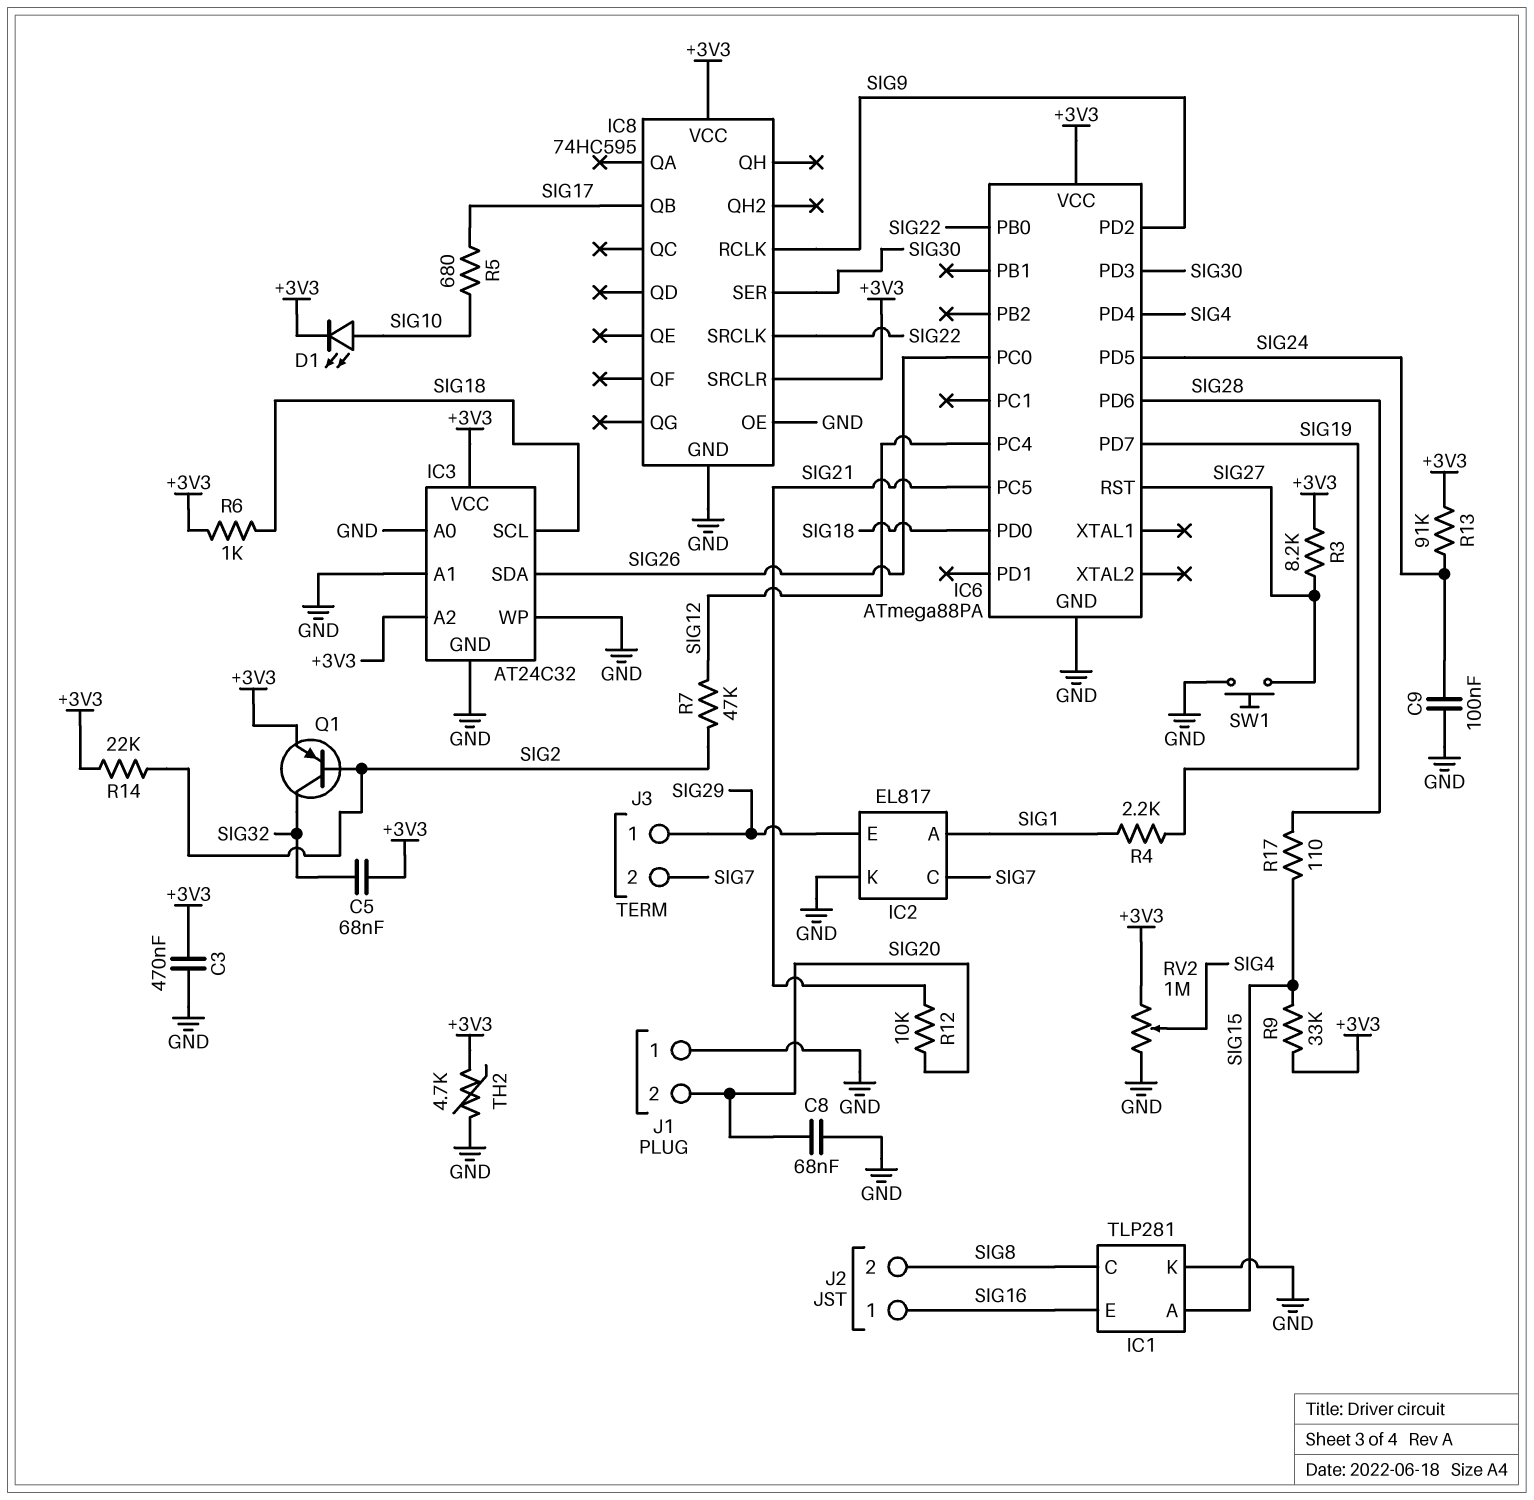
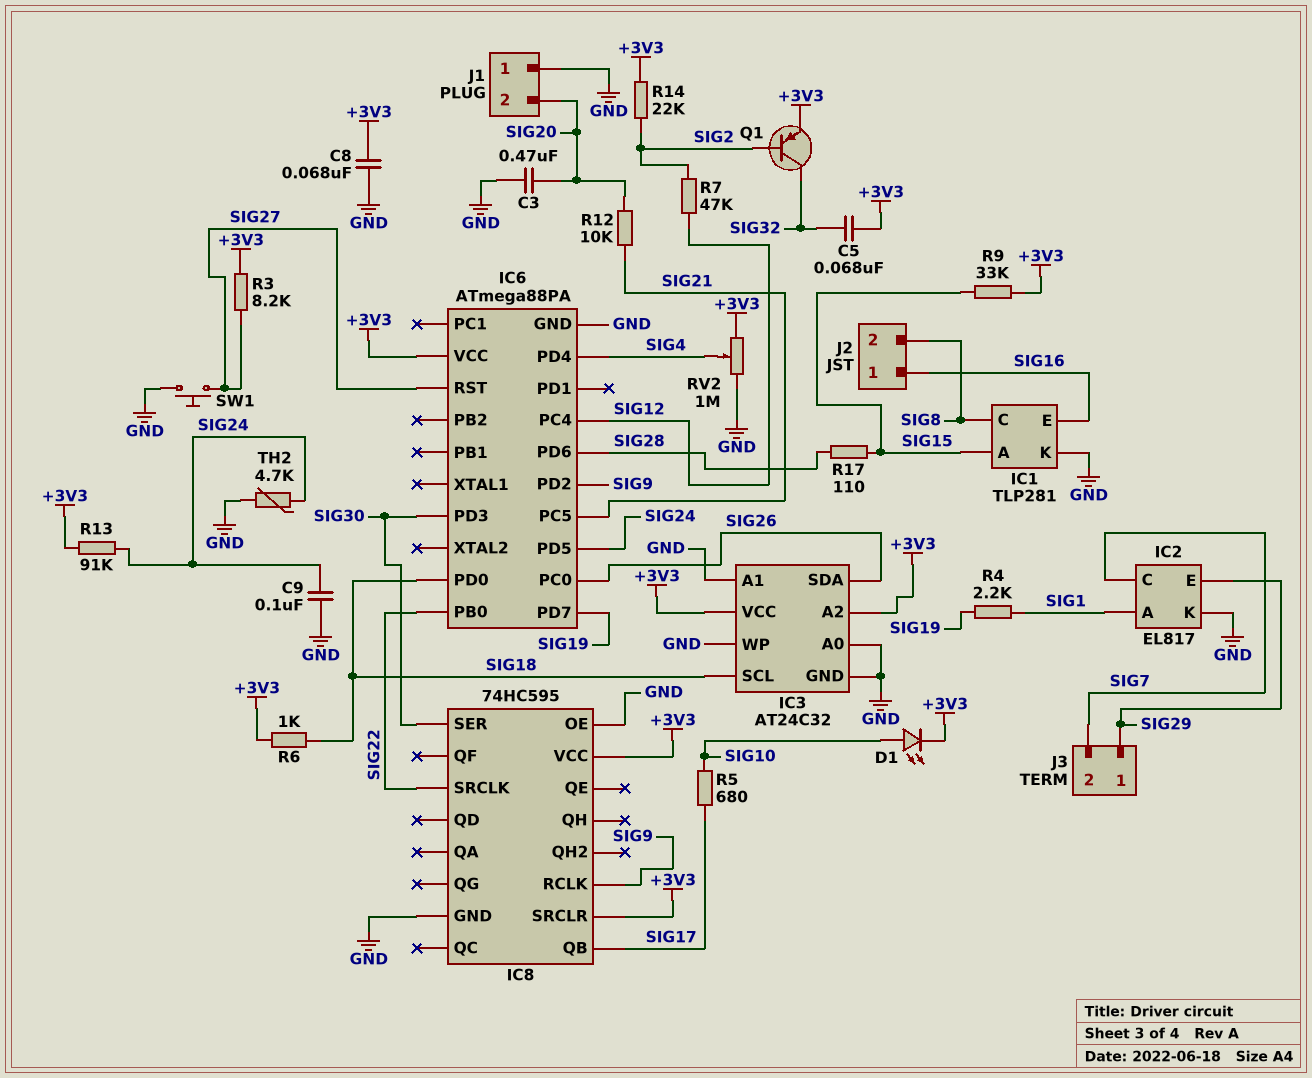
C3: 470nF (+3V3, GND) -> 470nF (GND, SIG20)
C8: 68nF (GND, SIG20) -> 68nF (+3V3, GND)
TH2: 4.7k (+3V3, GND) -> 4.7k (GND, SIG24)

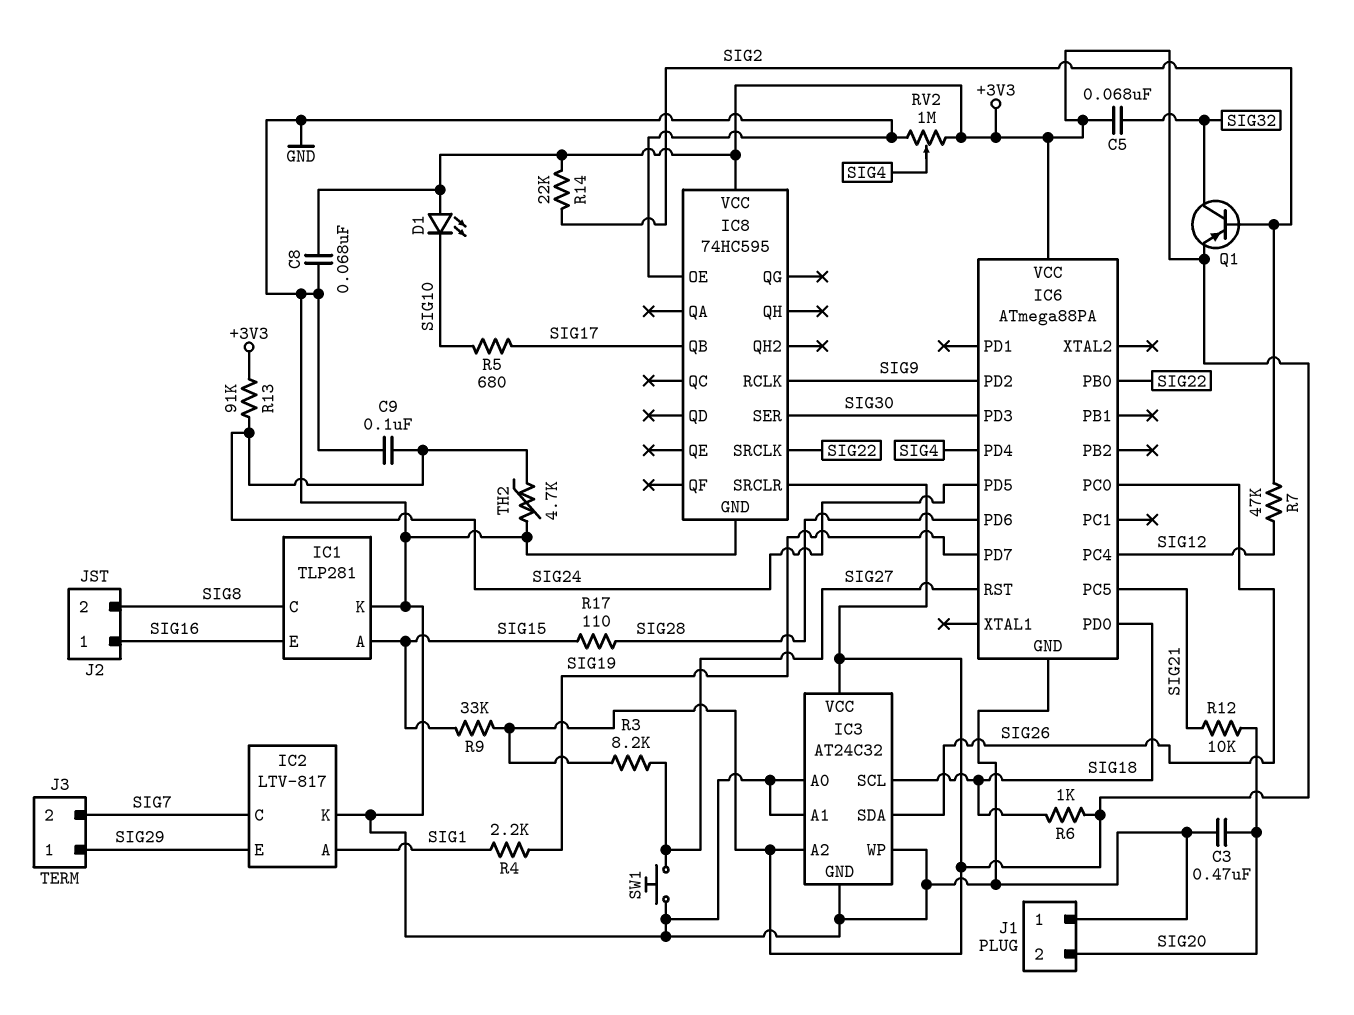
D1: LED (A SIG10, K +3V3) -> LED (A +3V3, K SIG10)
IC2: EL817 -> LTV-817

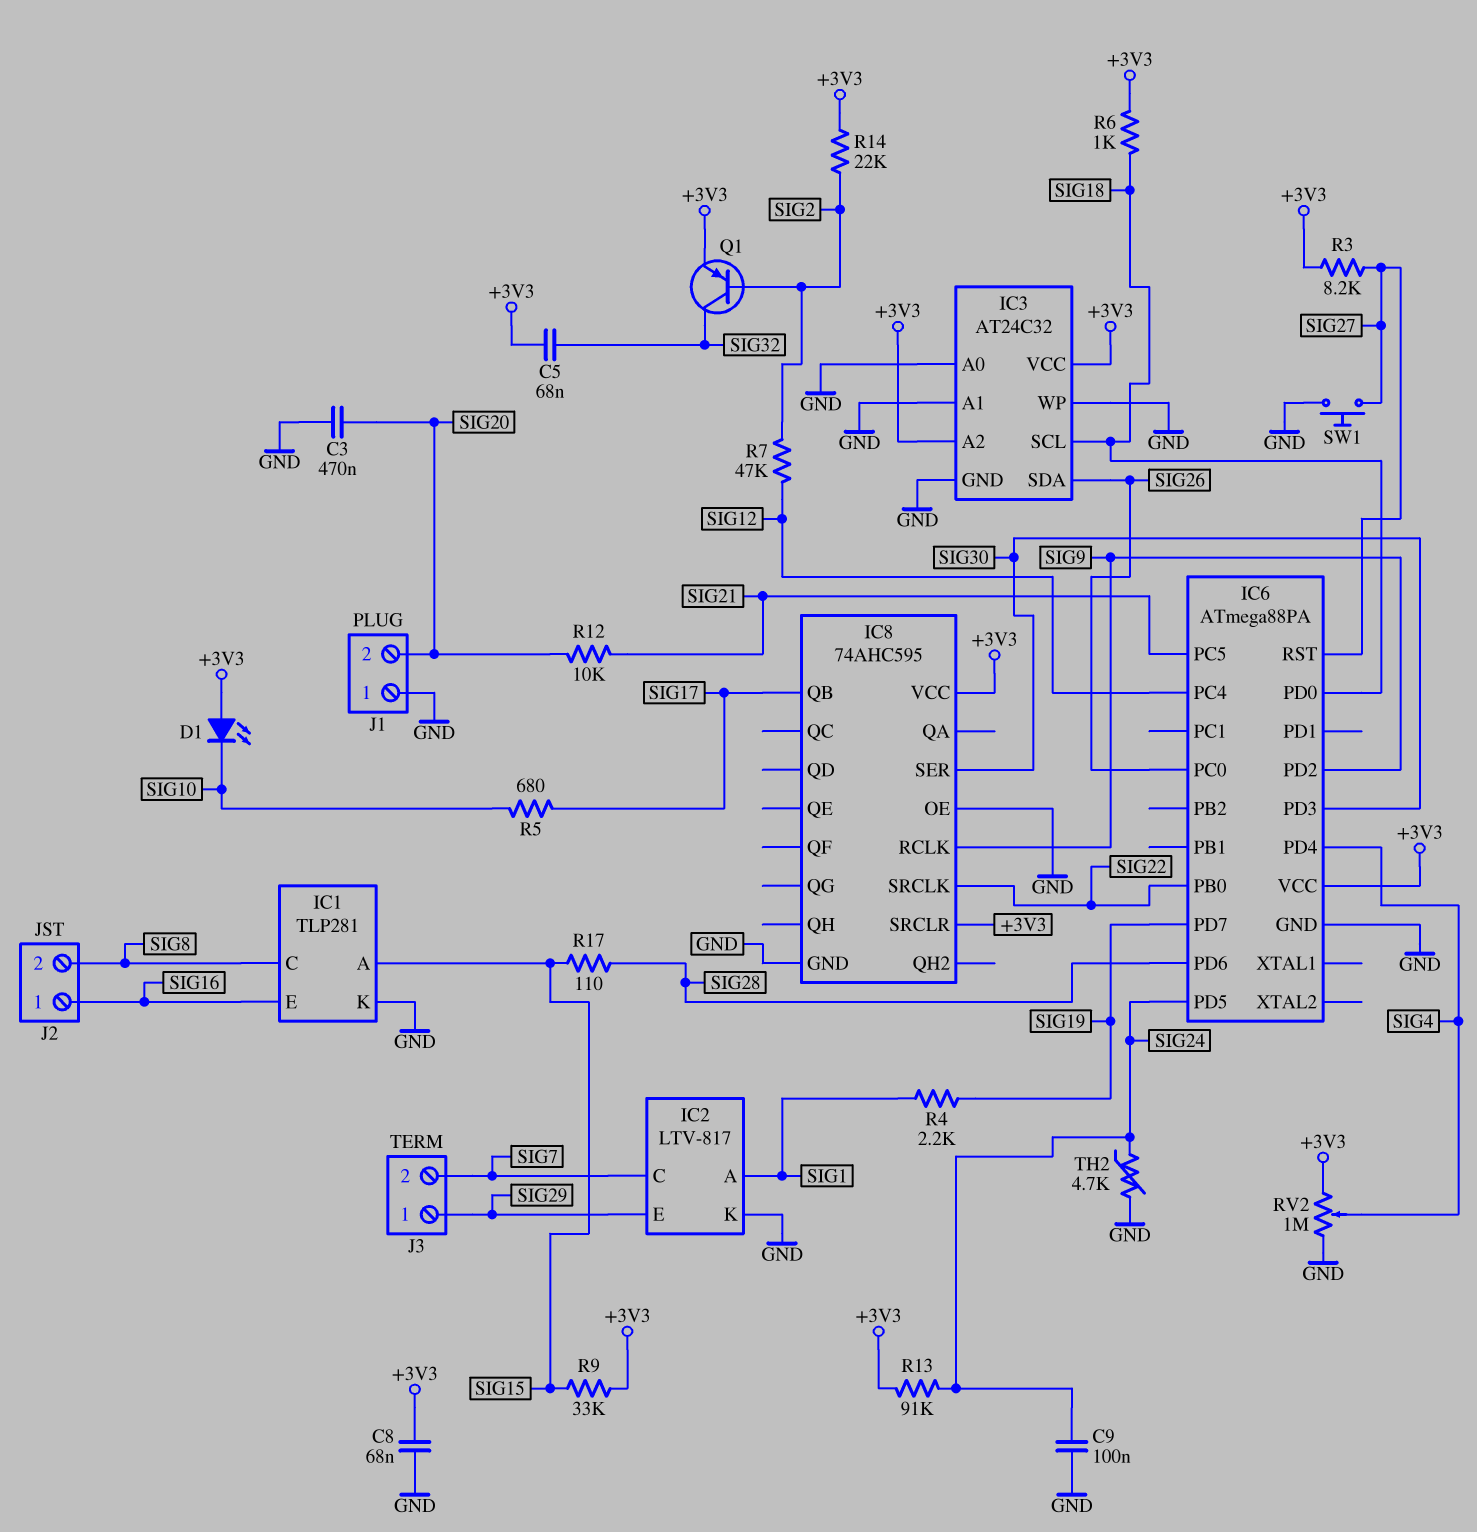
IC8: 74HC595 -> 74AHC595

